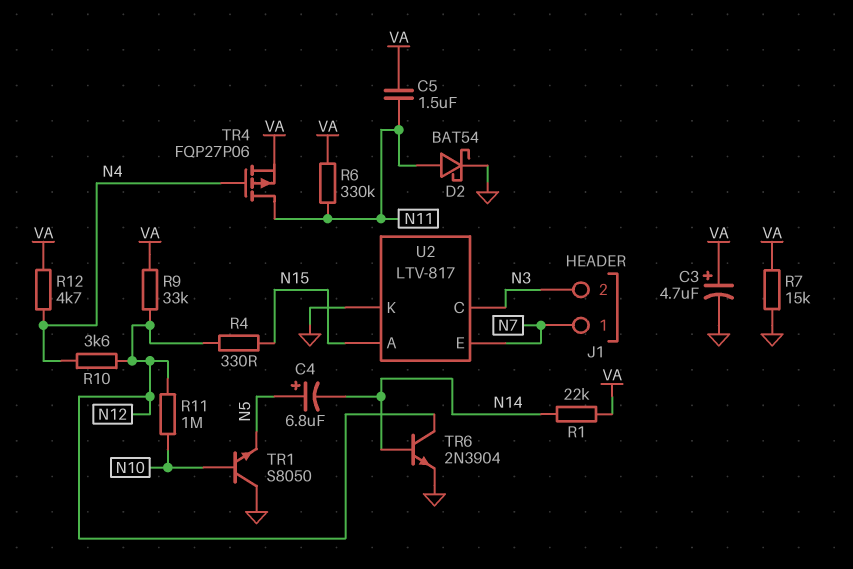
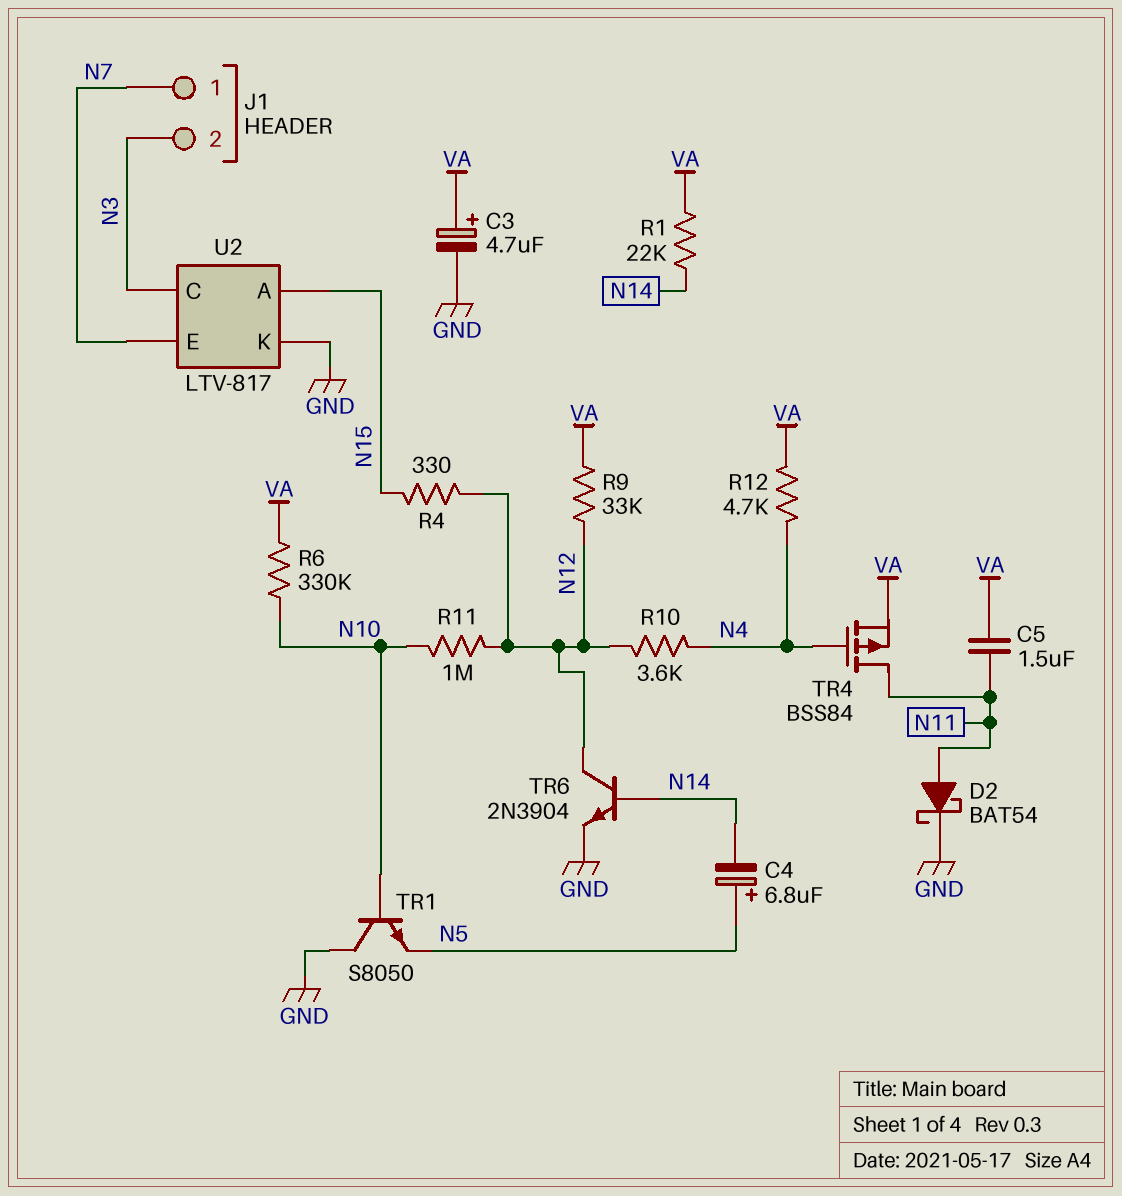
R6: 330k (N11, VA) -> 330k (N10, VA)
R7: 15k (GND, VA) -> none
TR4: PMOS FQP27P06 (G N4, D N11, S VA) -> PMOS BSS84 (G N4, D N11, S VA)

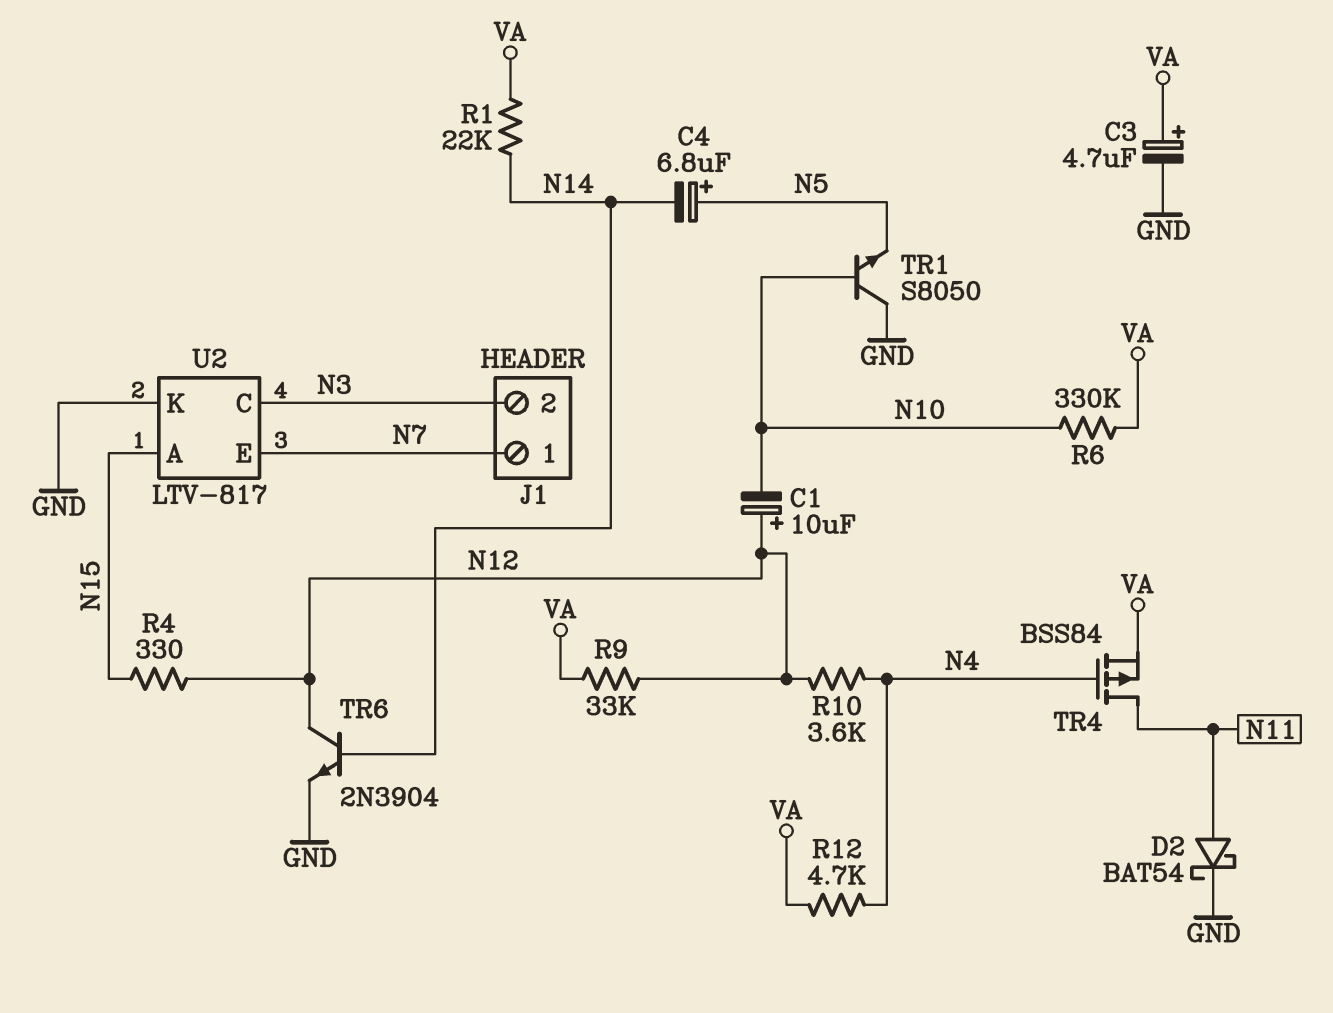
C1: none -> 10uF (plus N12, minus N10)
C5: 1.5uF (N11, VA) -> none
R11: 1M (N10, N12) -> none

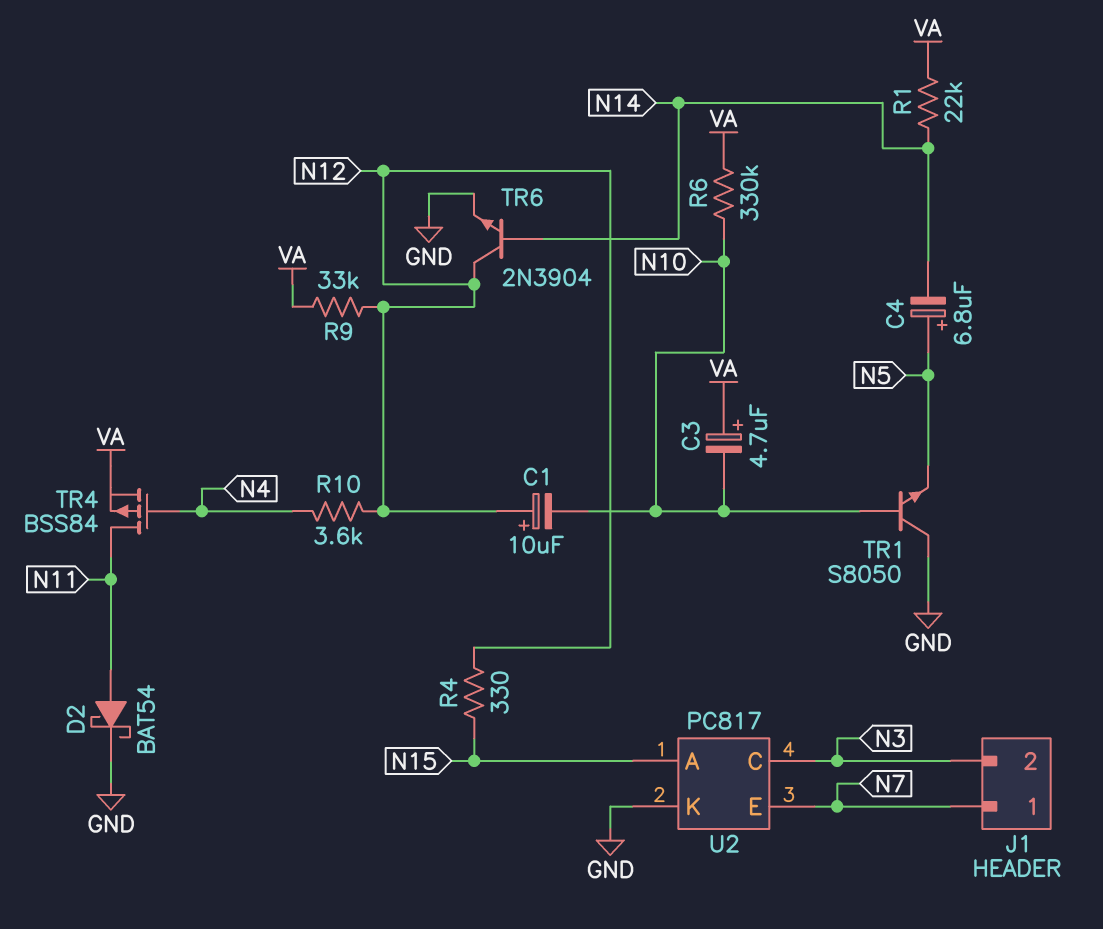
C3: 4.7uF (plus VA, minus GND) -> 4.7uF (plus VA, minus N10)
R12: 4.7k (N4, VA) -> none
U2: LTV-817 -> PC817

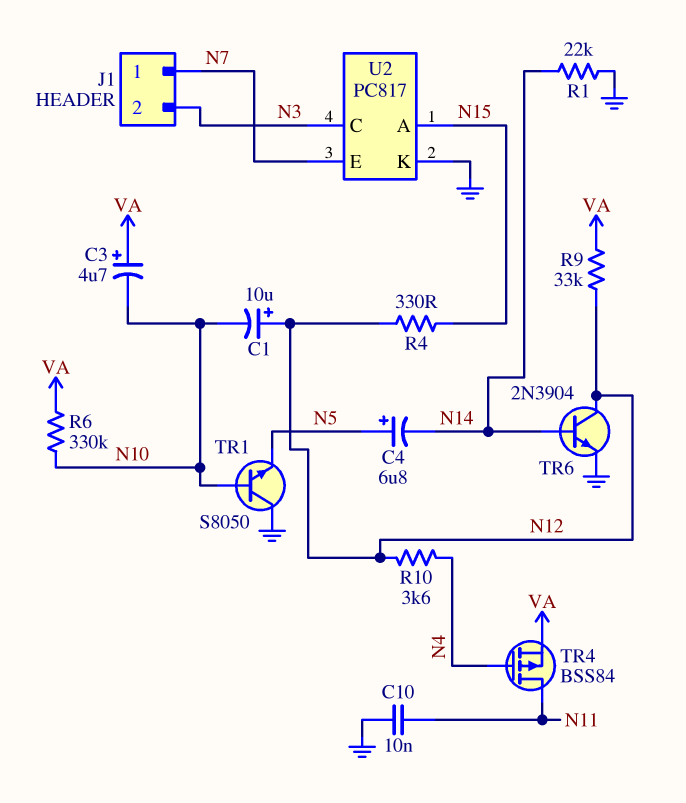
C10: none -> 10nF (GND, N11)
D2: schottky BAT54 (A N11, K GND) -> none
R1: 22k (N14, VA) -> 22k (GND, N14)

